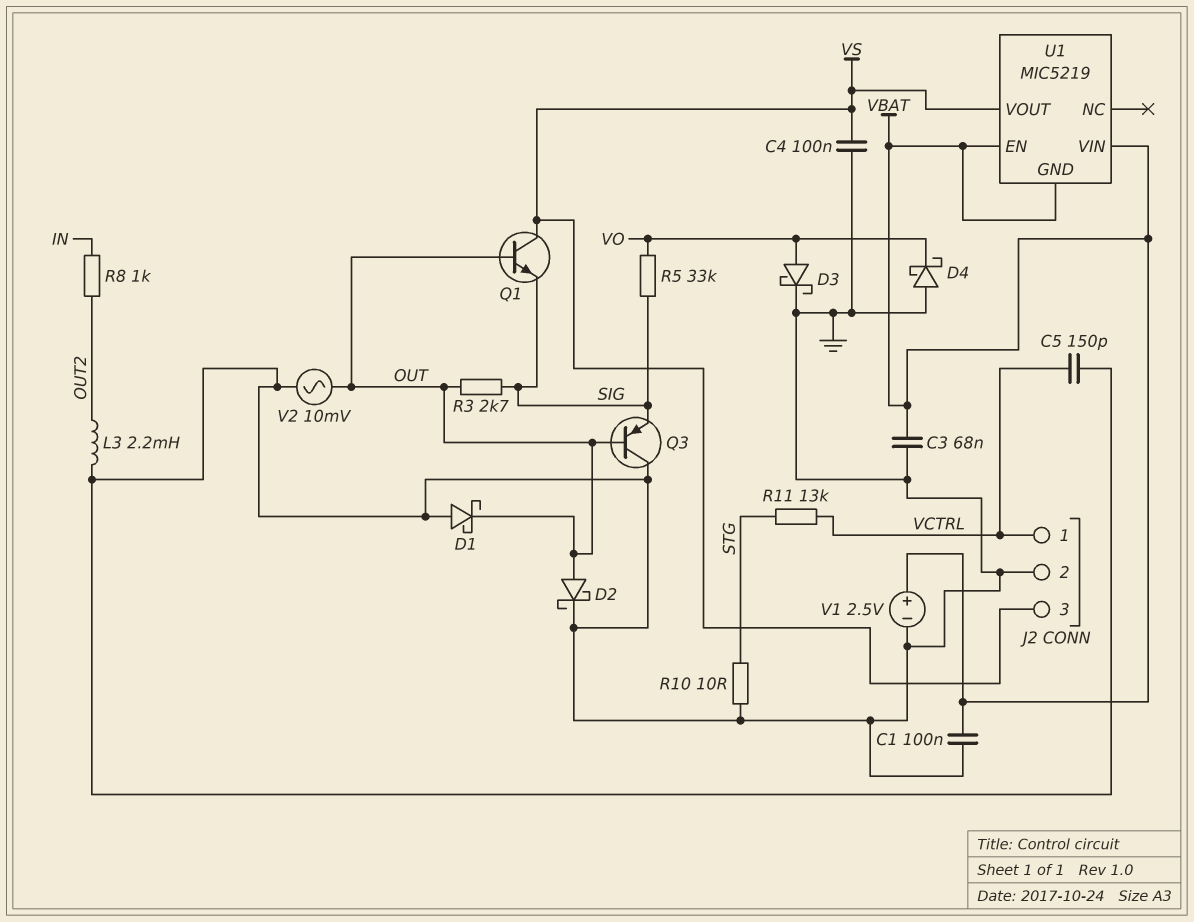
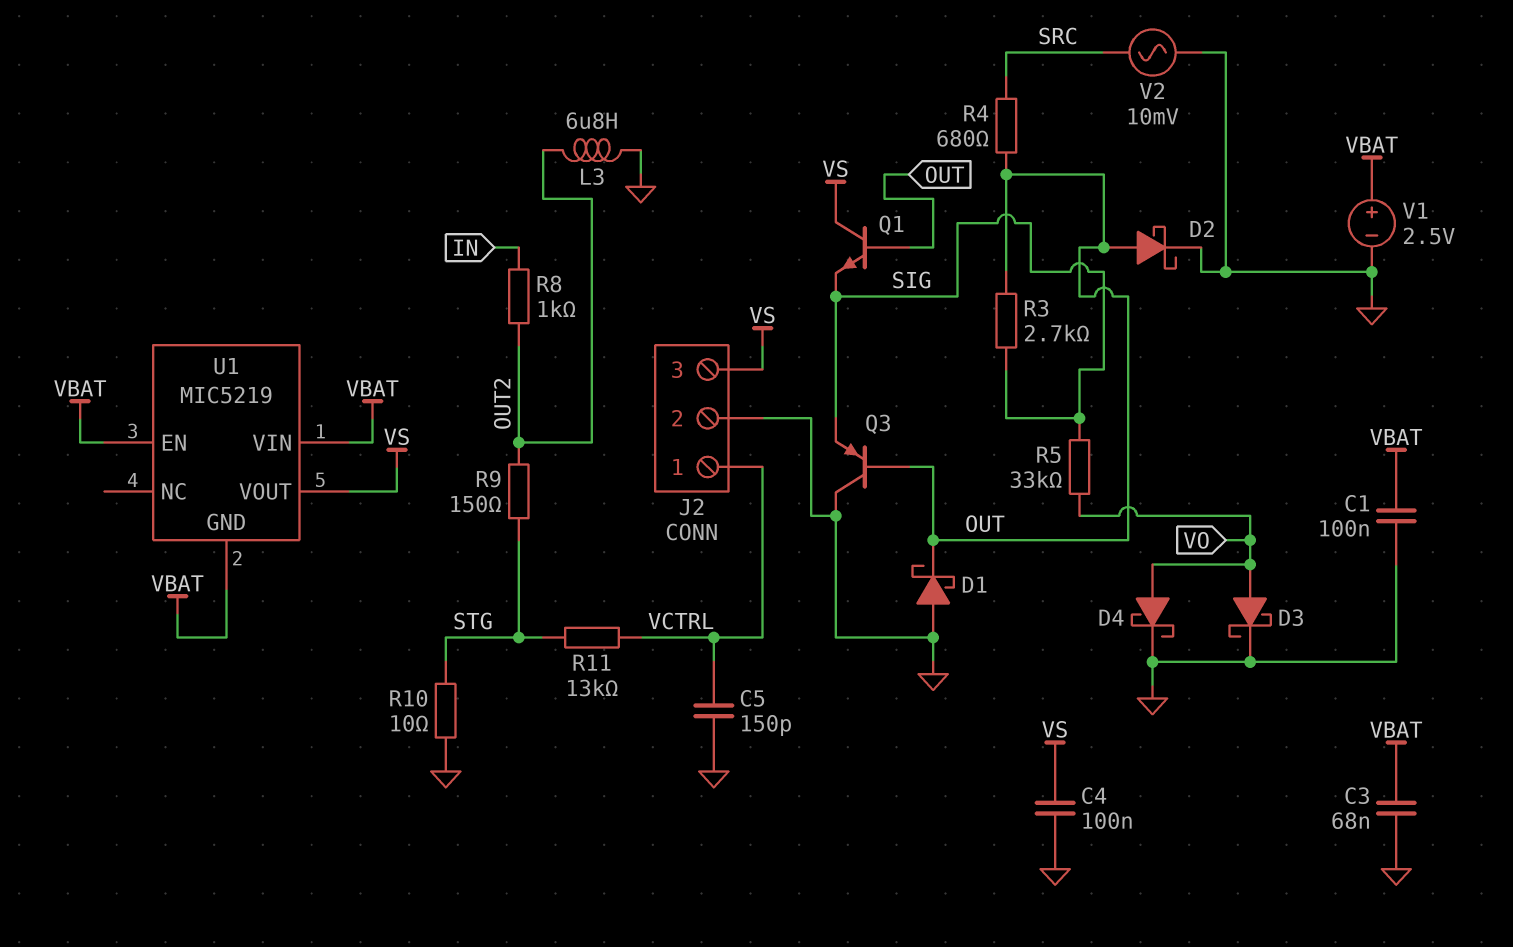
D4: schottky (A GND, K VO) -> schottky (A VO, K GND)
L3: 2.2mH (GND, OUT2) -> 6.8uH (GND, OUT2)
R4: none -> 680 (OUT, SRC)
R9: none -> 150 (OUT2, STG)
V2: AC 10mV (GND, OUT) -> AC 10mV (GND, SRC)

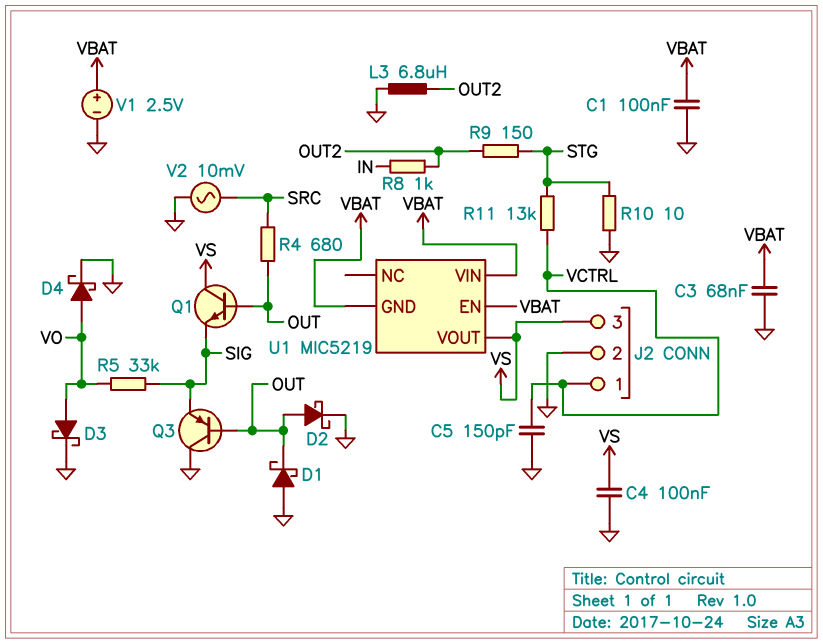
R3: 2.7k (OUT, SIG) -> none

